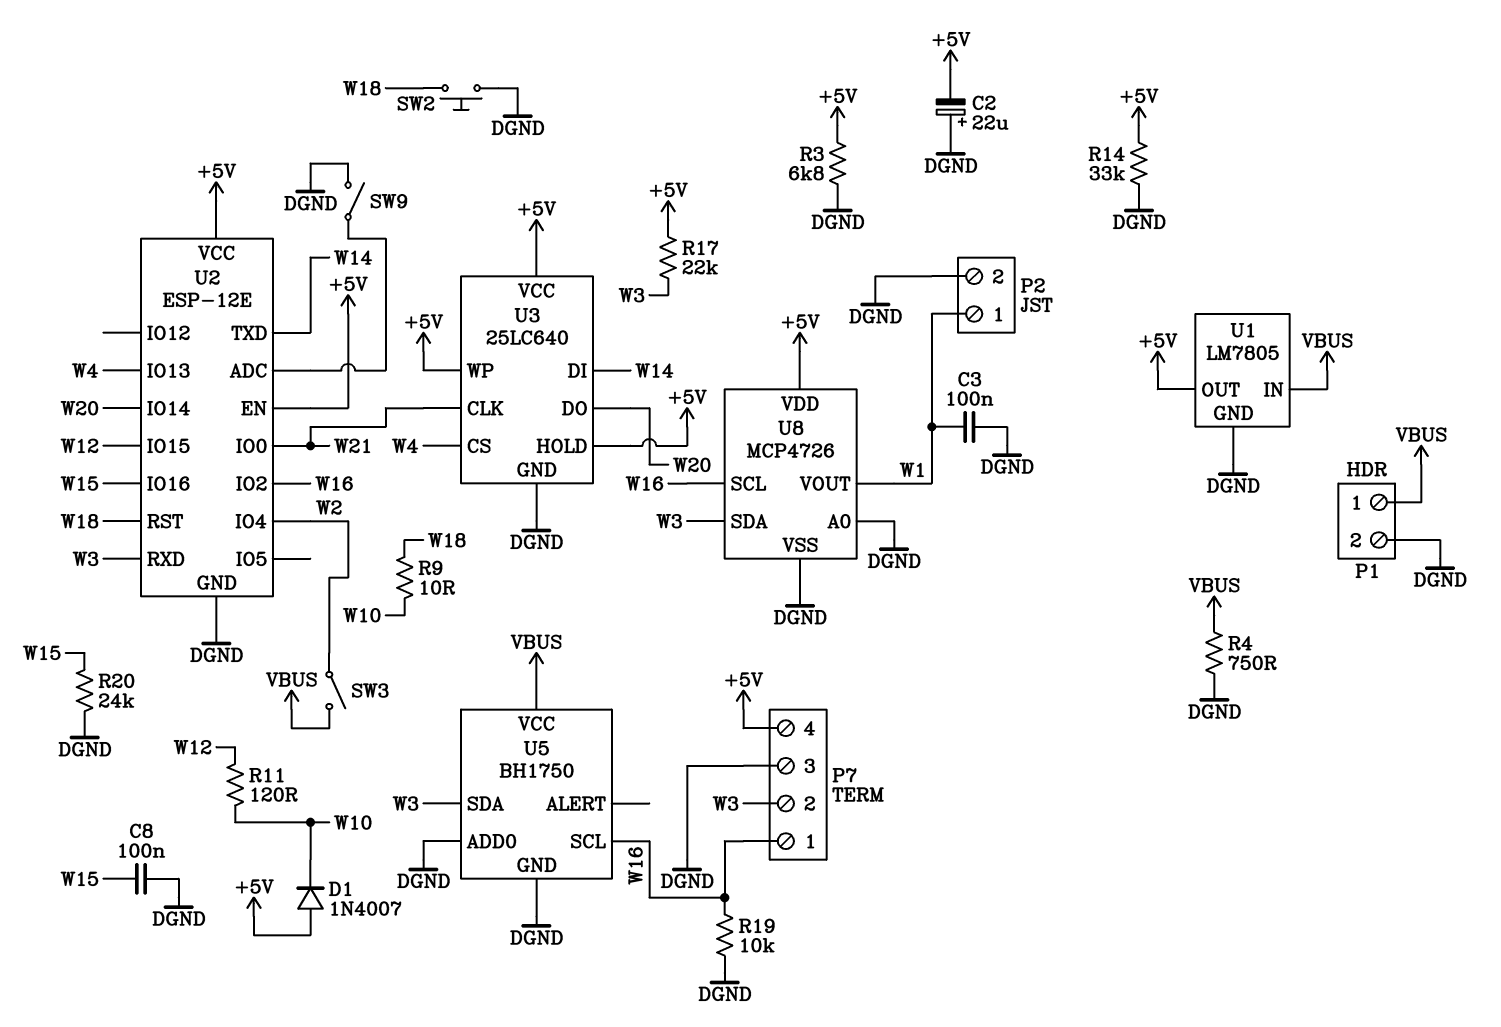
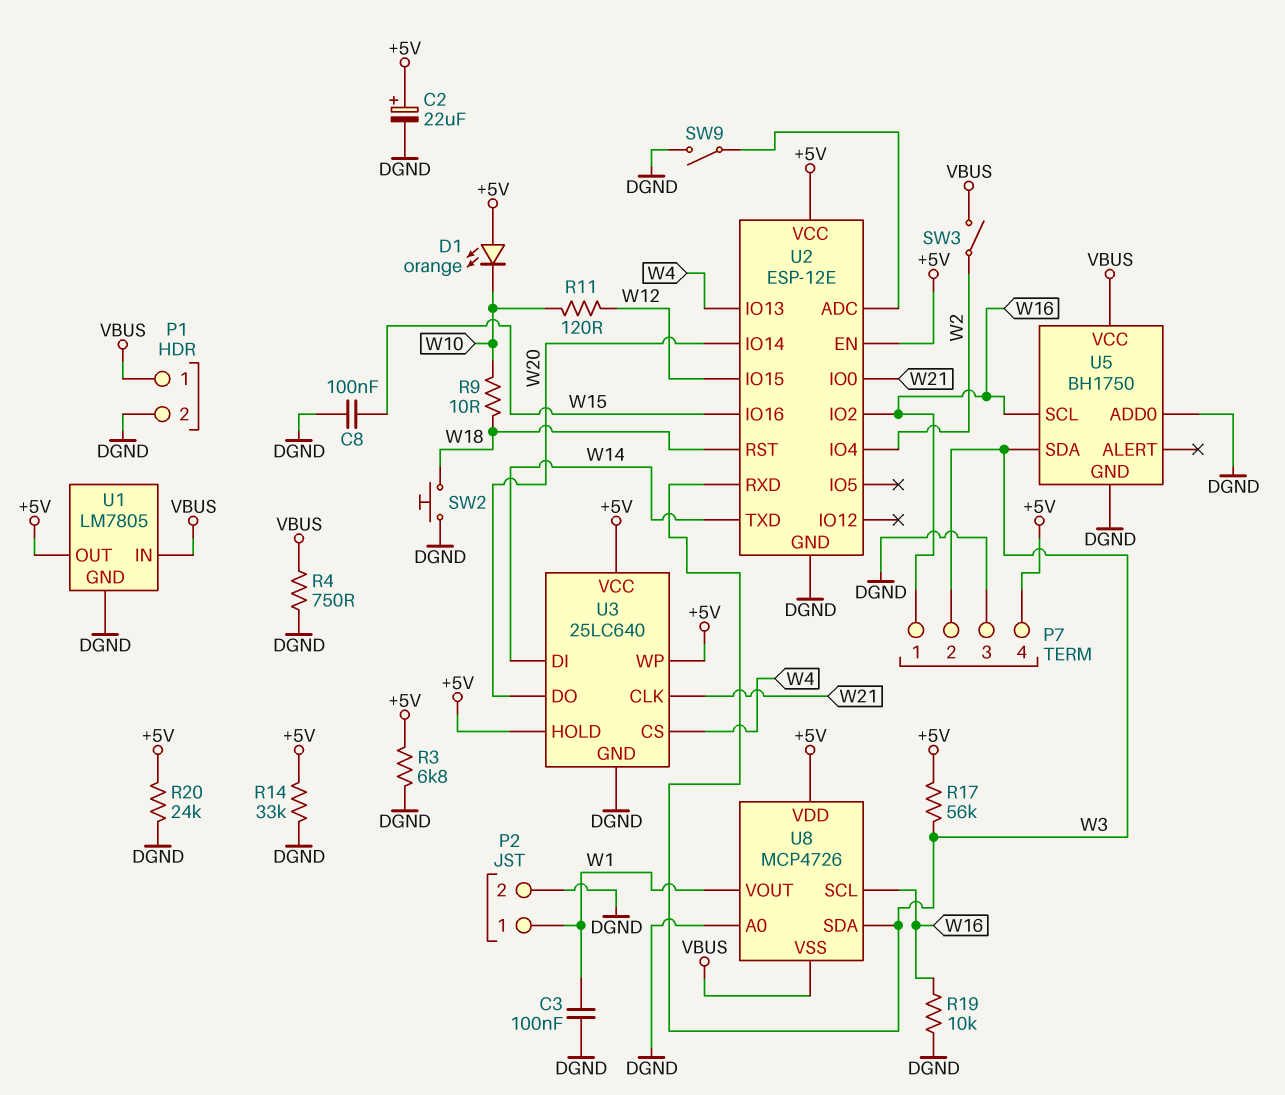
C2: 22uF (plus DGND, minus +5V) -> 22uF (plus +5V, minus DGND)
D1: diode 1N4007 (A +5V, K W10) -> LED orange (A +5V, K W10)
R17: 22k (+5V, W3) -> 56k (+5V, W3)
R20: 24k (DGND, W15) -> 24k (+5V, DGND)
U8 pin VSS: DGND -> VBUS

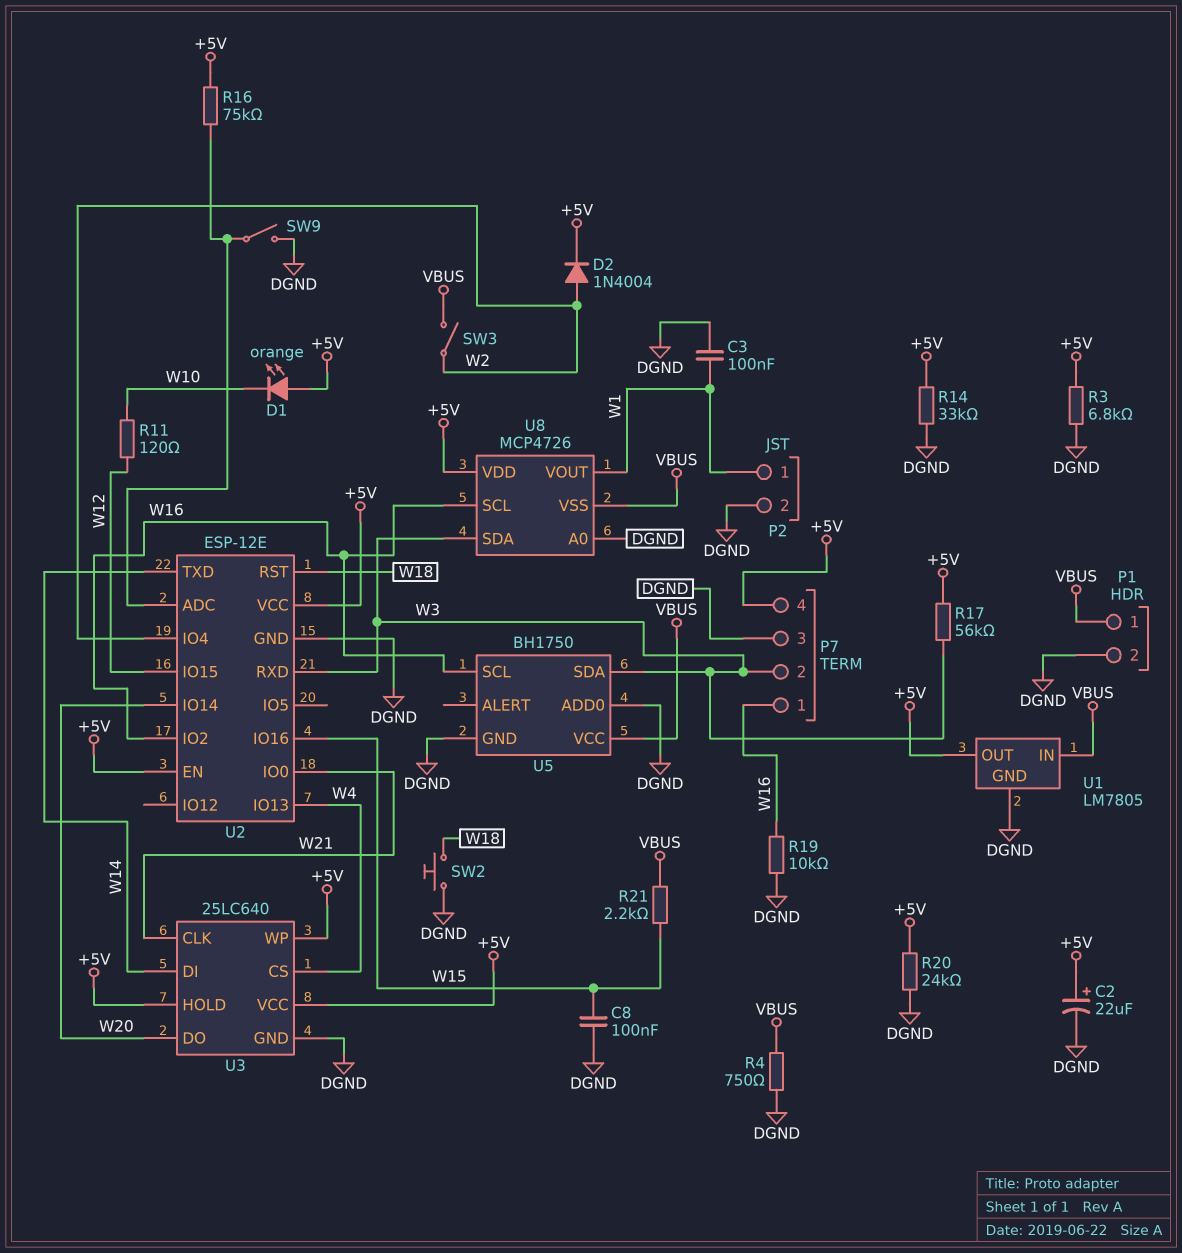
D2: none -> diode 1N4004 (A W2, K +5V)
R9: 10 (W10, W18) -> none
R16: none -> 75k (+5V, U2/ADC)
R21: none -> 2.2k (VBUS, W15)

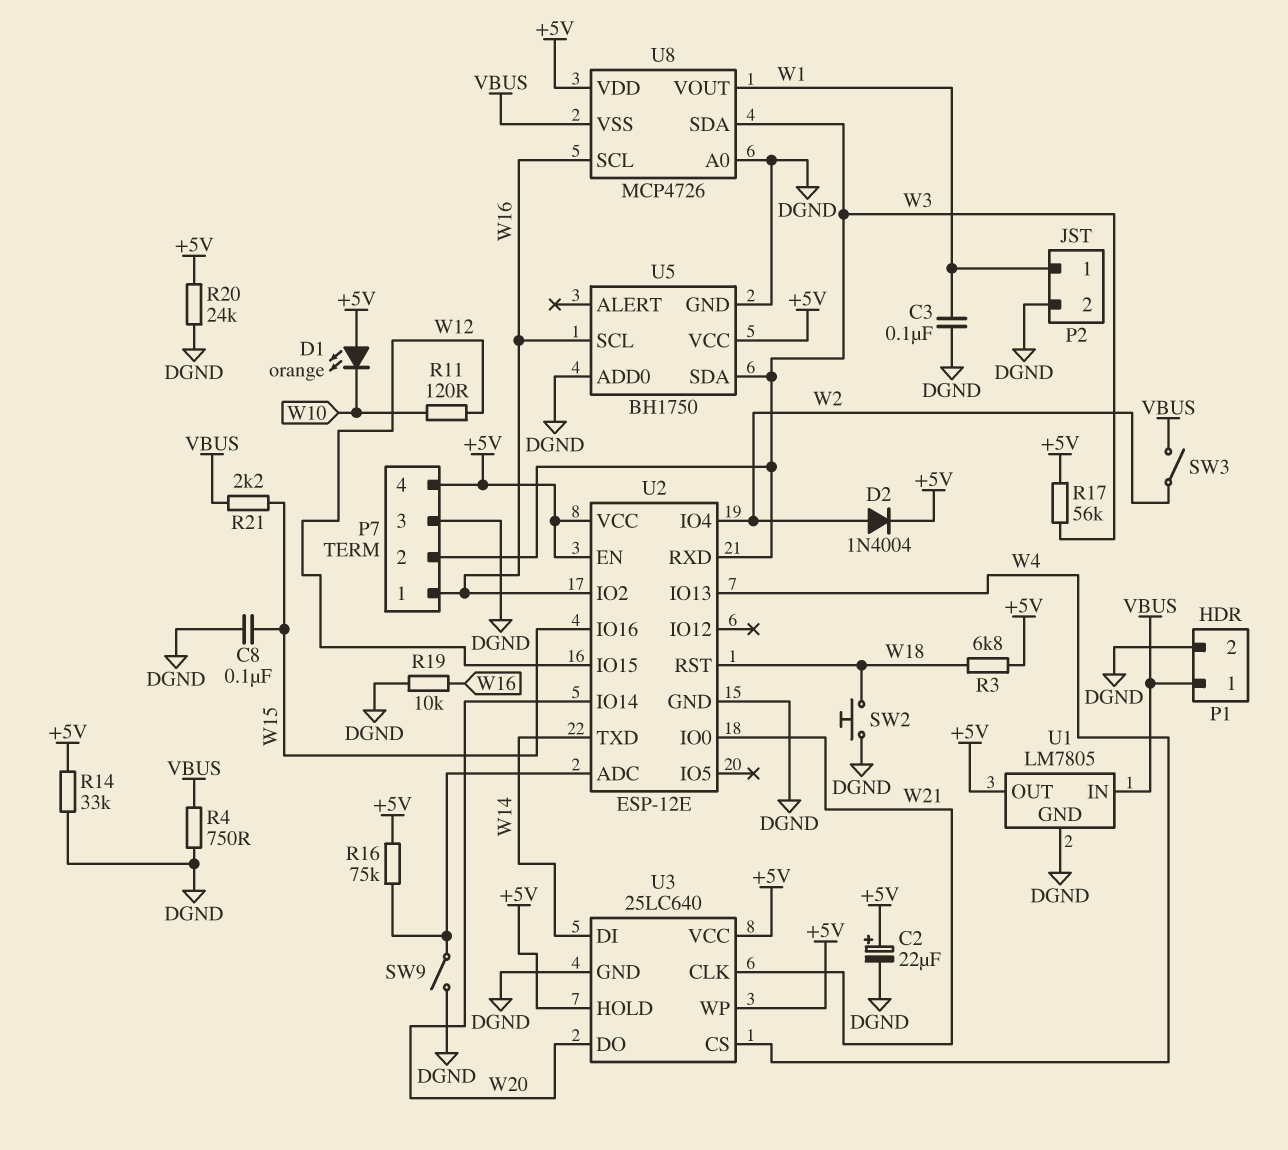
R3: 6.8k (+5V, DGND) -> 6.8k (+5V, W18)
U5 pin VCC: VBUS -> +5V

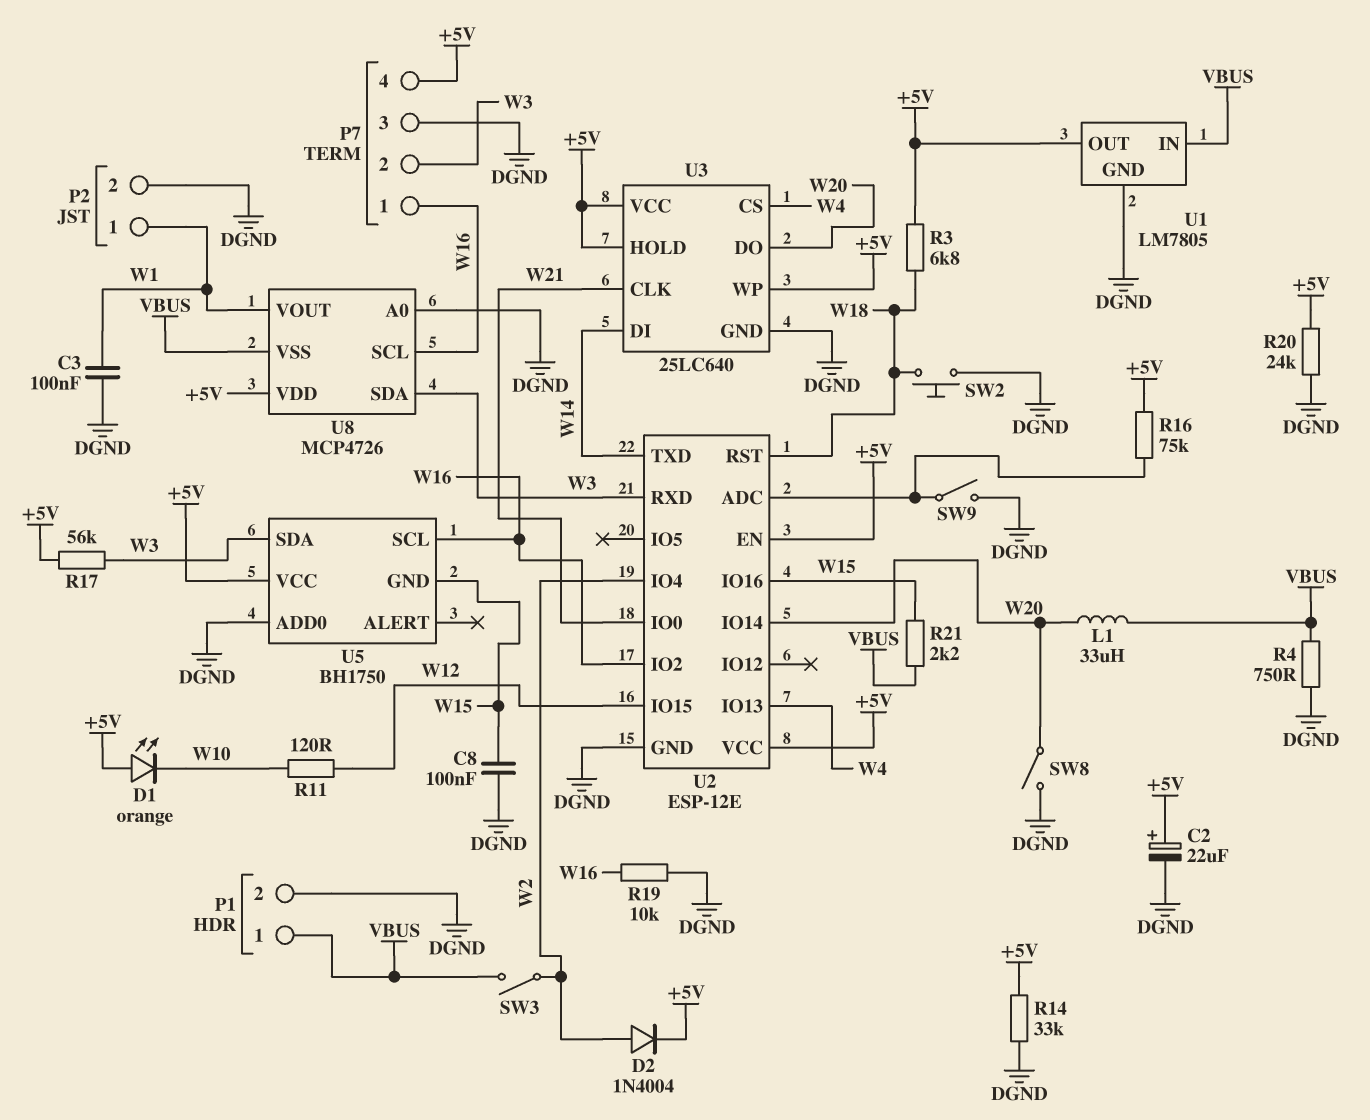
L1: none -> 33uH (VBUS, W20)
SW8: none -> switch (DGND, W20)
U5 pin GND: DGND -> W15

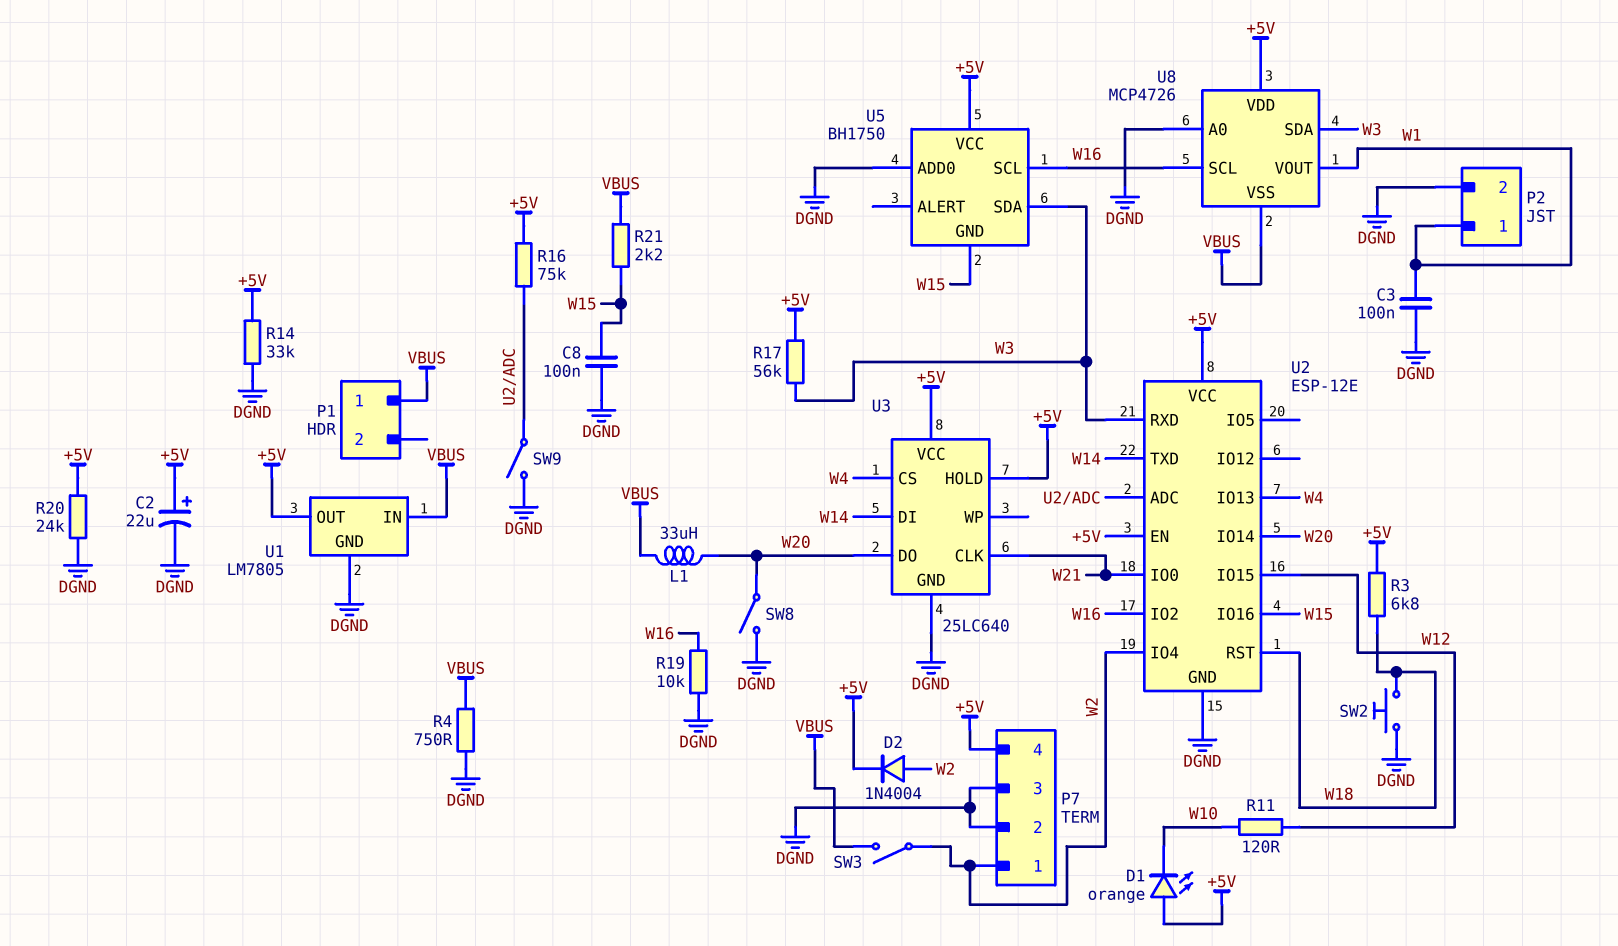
P1 pin 2: DGND -> none
P7 pin 1: W16 -> W2
P7 pin 2: W3 -> DGND
U3 pin WP: +5V -> none

